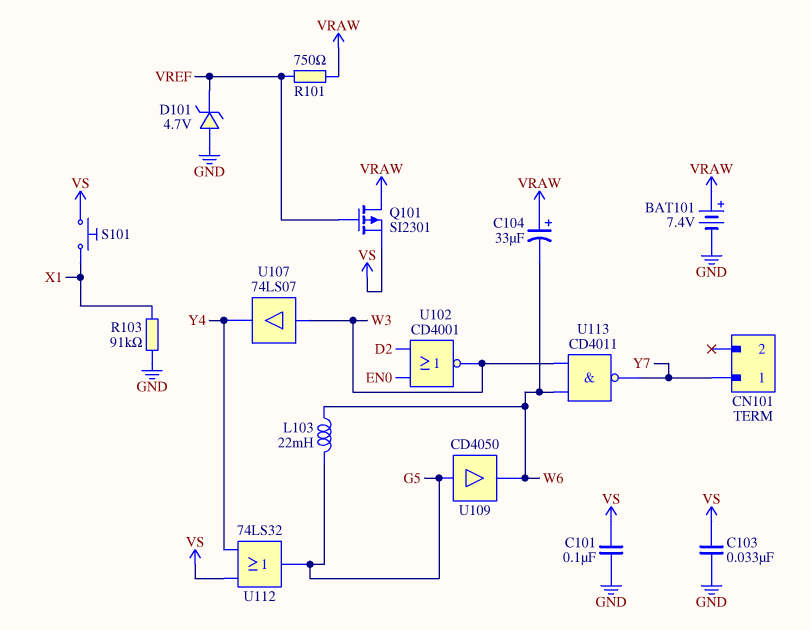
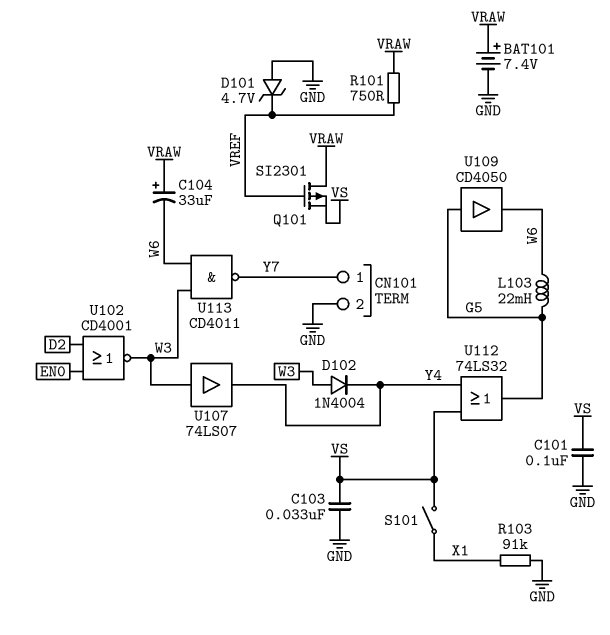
CN101 pin 2: none -> GND
D102: none -> diode 1N4004 (A W3, K Y4)
S101: button (VS, X1) -> switch (VS, X1)

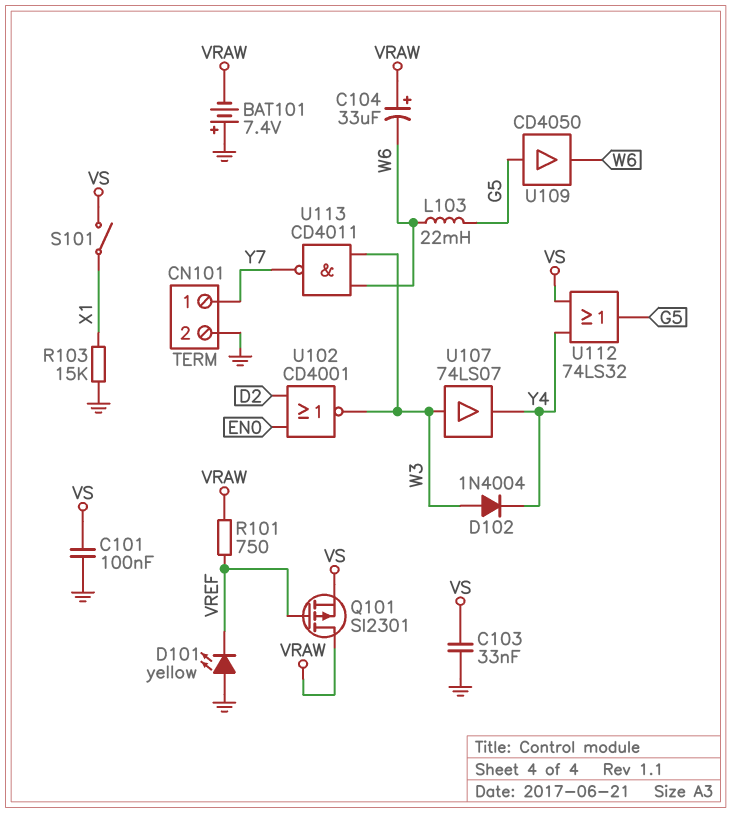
BAT101: 7.4V (plus VRAW, minus GND) -> 7.4V (plus GND, minus VRAW)
D101: zener 4.7V (A GND, K VREF) -> LED yellow (A GND, K VREF)
R103: 91k (GND, X1) -> 15k (GND, X1)

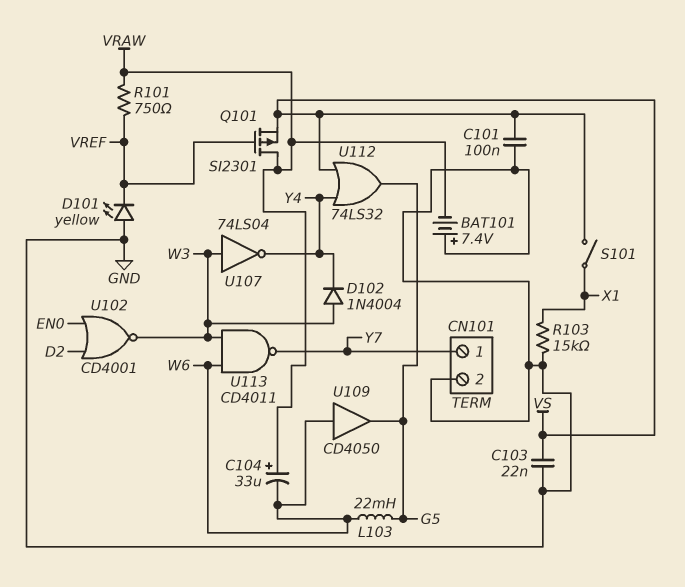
C103: 33nF (GND, VS) -> 22nF (GND, VS)
U107: buffer 74LS07 (in W3, out Y4) -> NOT 74LS04 (in W3, out Y4)
U109: buffer CD4050 (in G5, out W6) -> buffer CD4050 (in W6, out G5)

